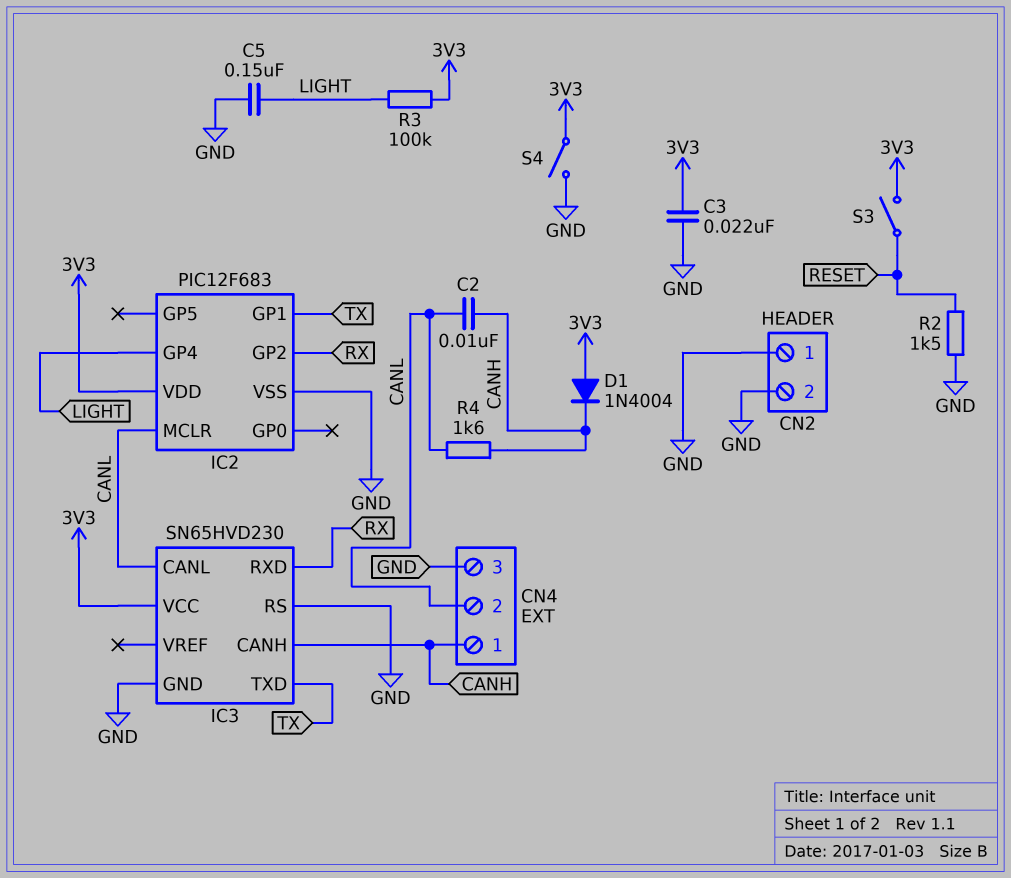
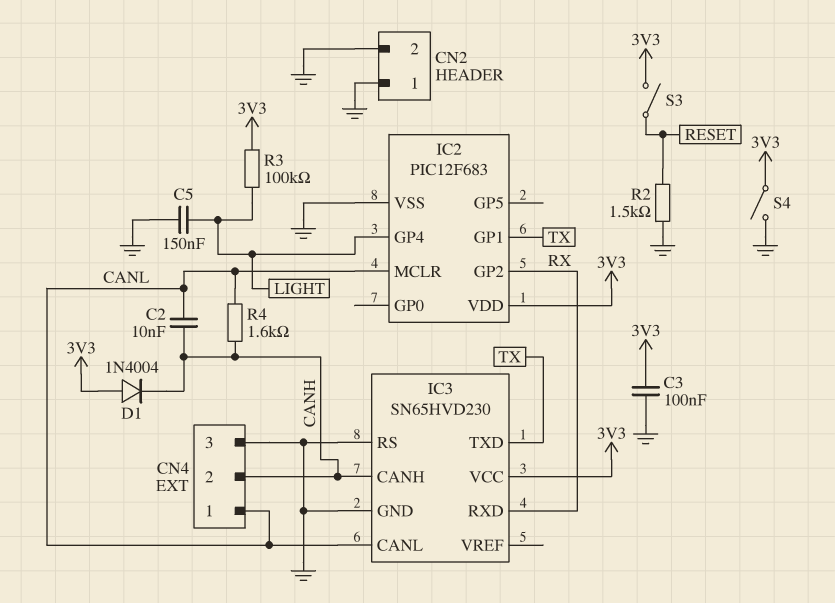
C3: 22nF (3V3, GND) -> 100nF (3V3, GND)
CN4 pin 1: CANH -> CANL
CN4 pin 2: CANL -> CANH

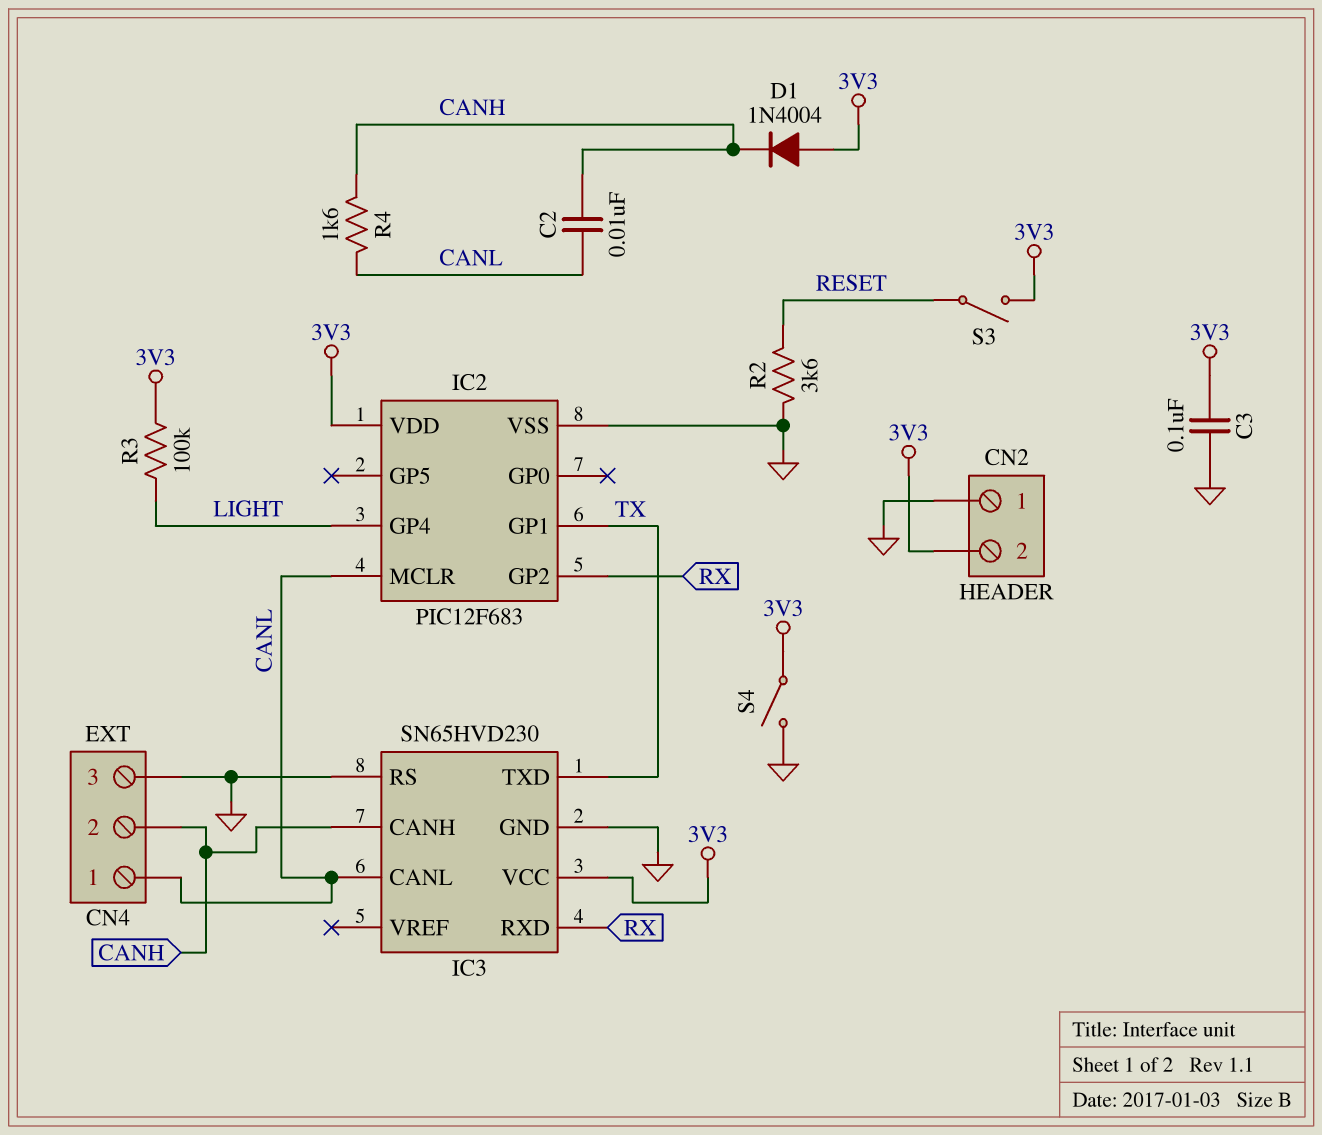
C5: 150nF (GND, LIGHT) -> none
CN2 pin 2: GND -> 3V3
R2: 1.5k (GND, RESET) -> 3.6k (GND, RESET)

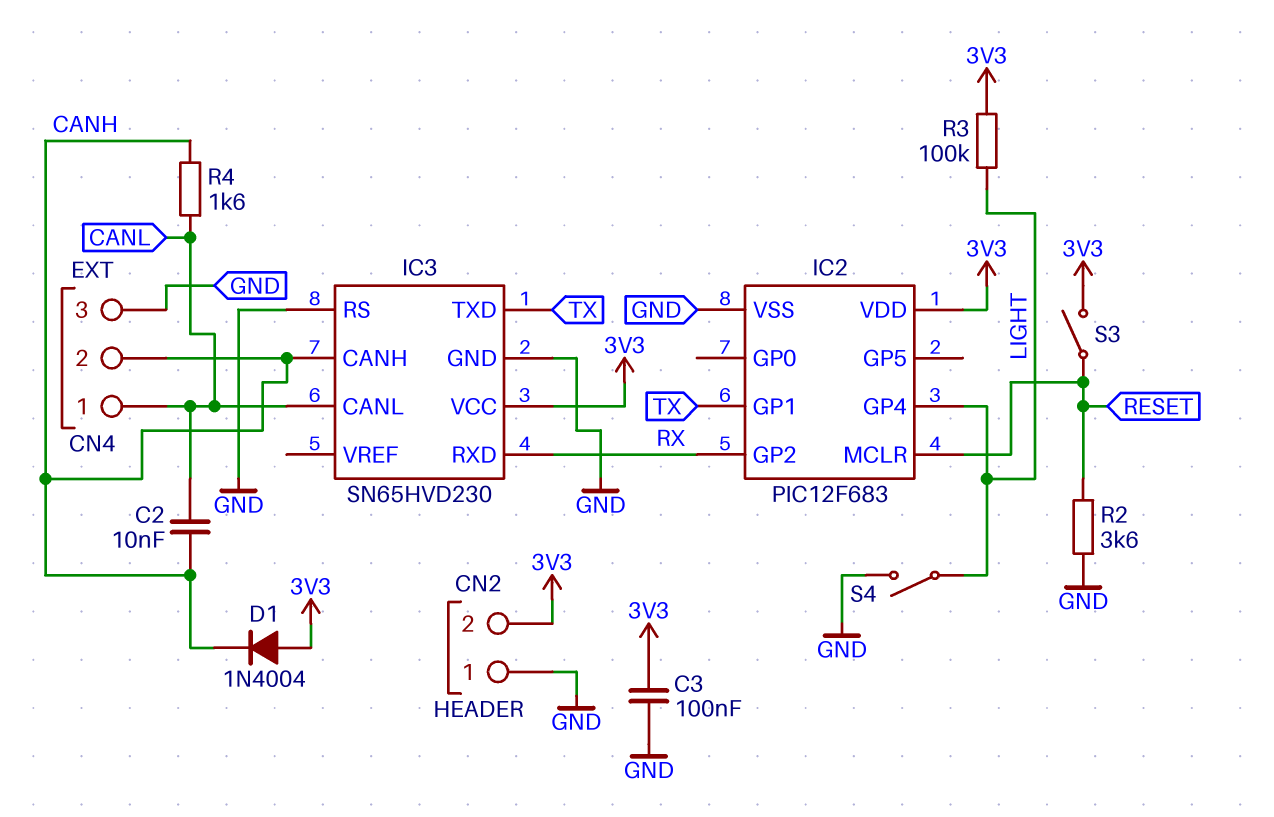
IC2 pin MCLR: CANL -> RESET
S4: switch (3V3, GND) -> switch (GND, LIGHT)

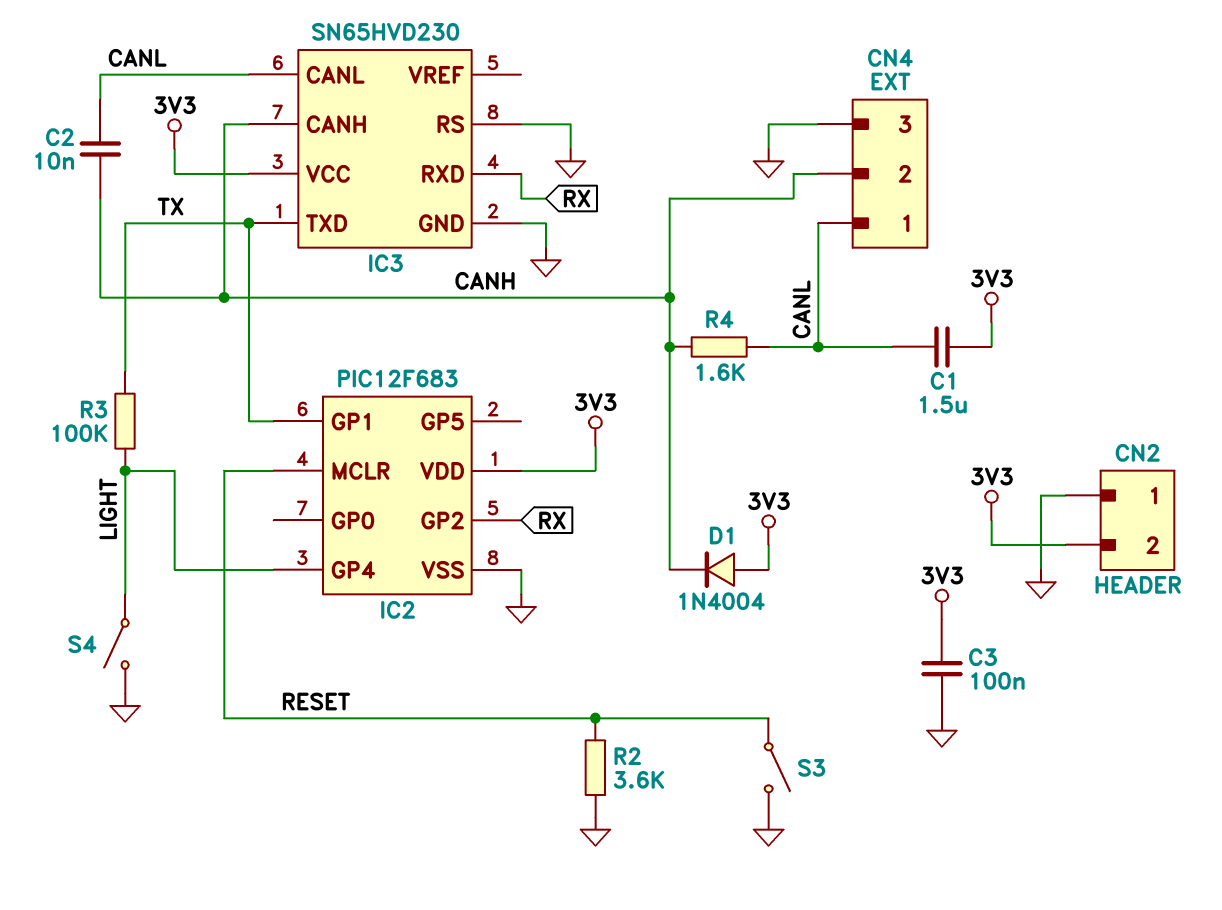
C1: none -> 1.5uF (3V3, CANL)
R3: 100k (3V3, LIGHT) -> 100k (LIGHT, TX)
S3: switch (3V3, RESET) -> switch (GND, RESET)

